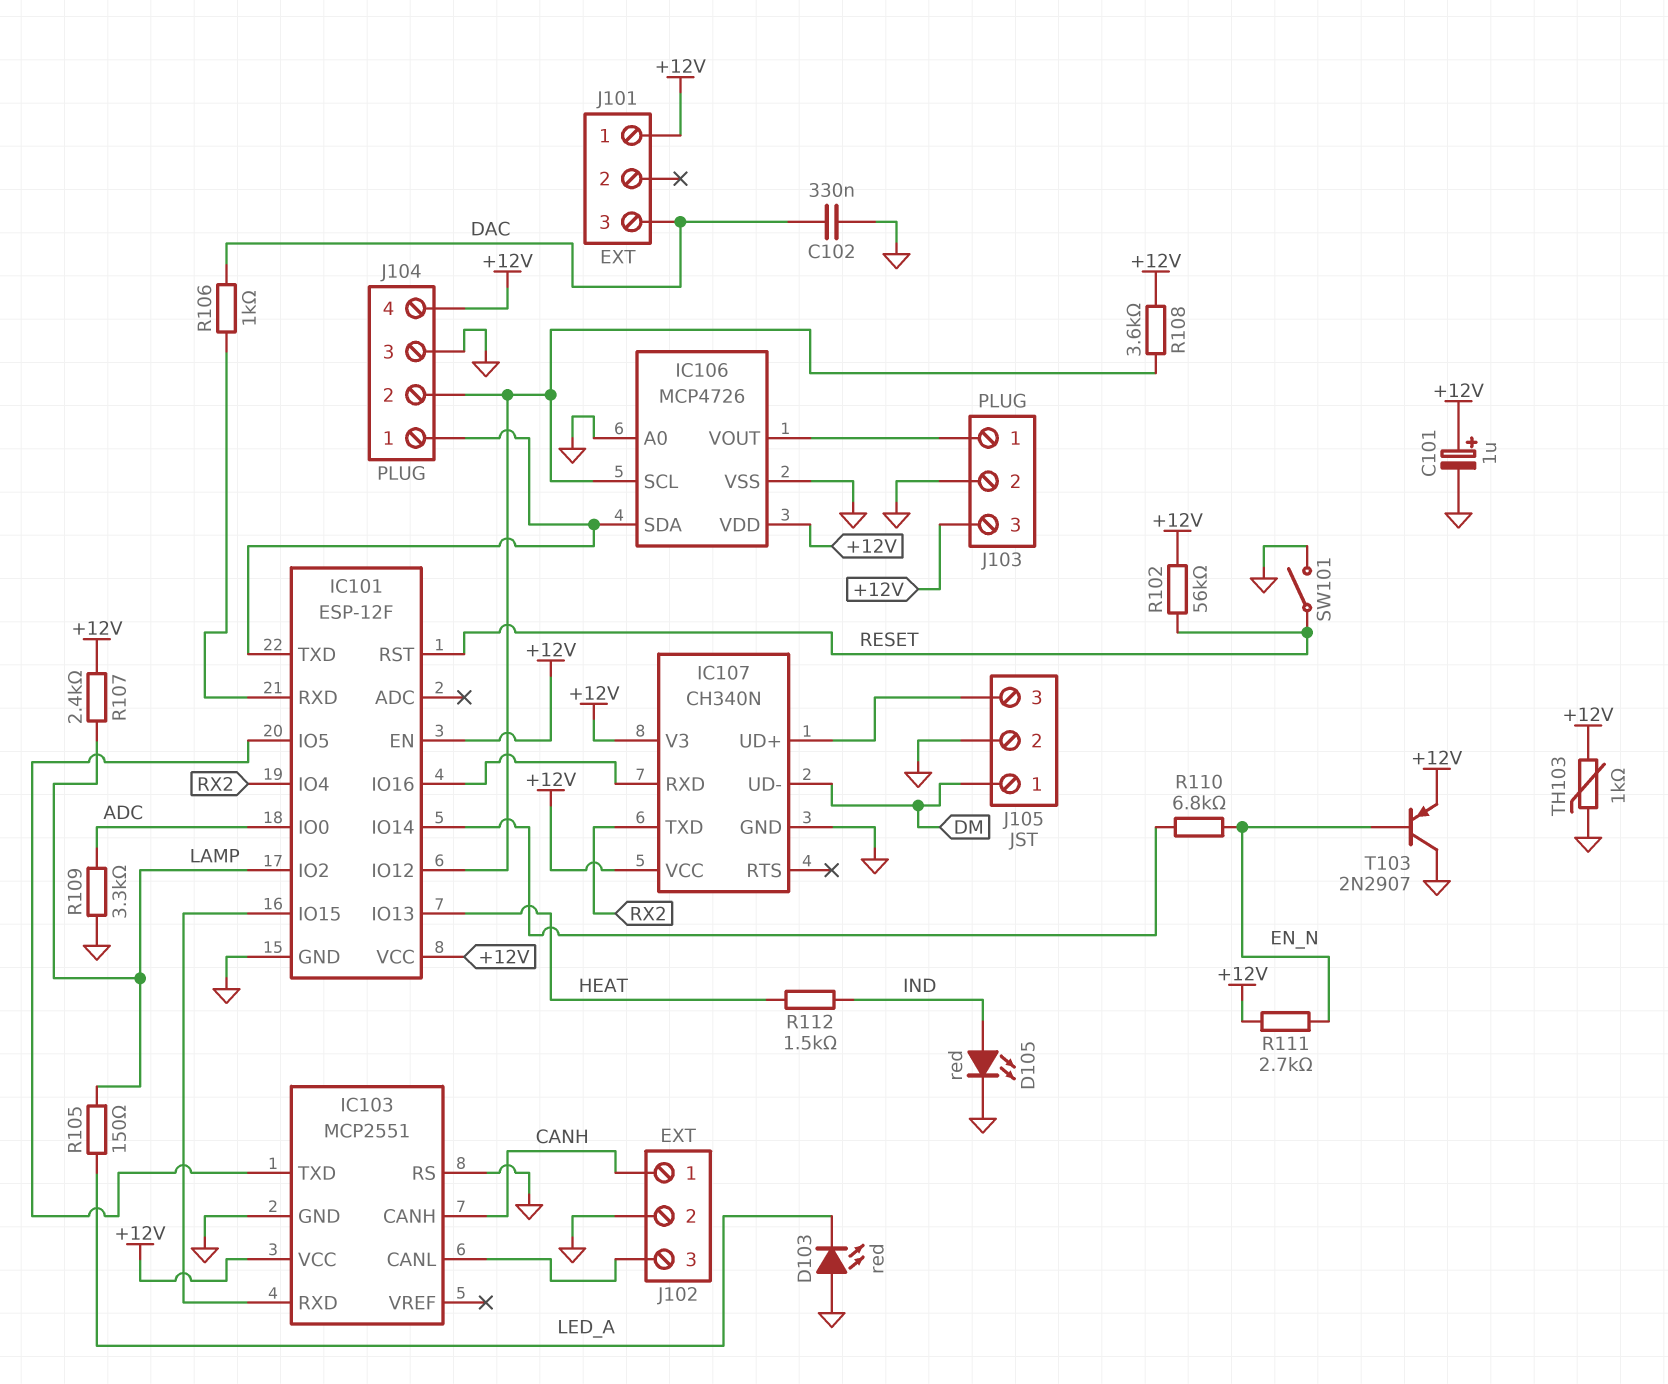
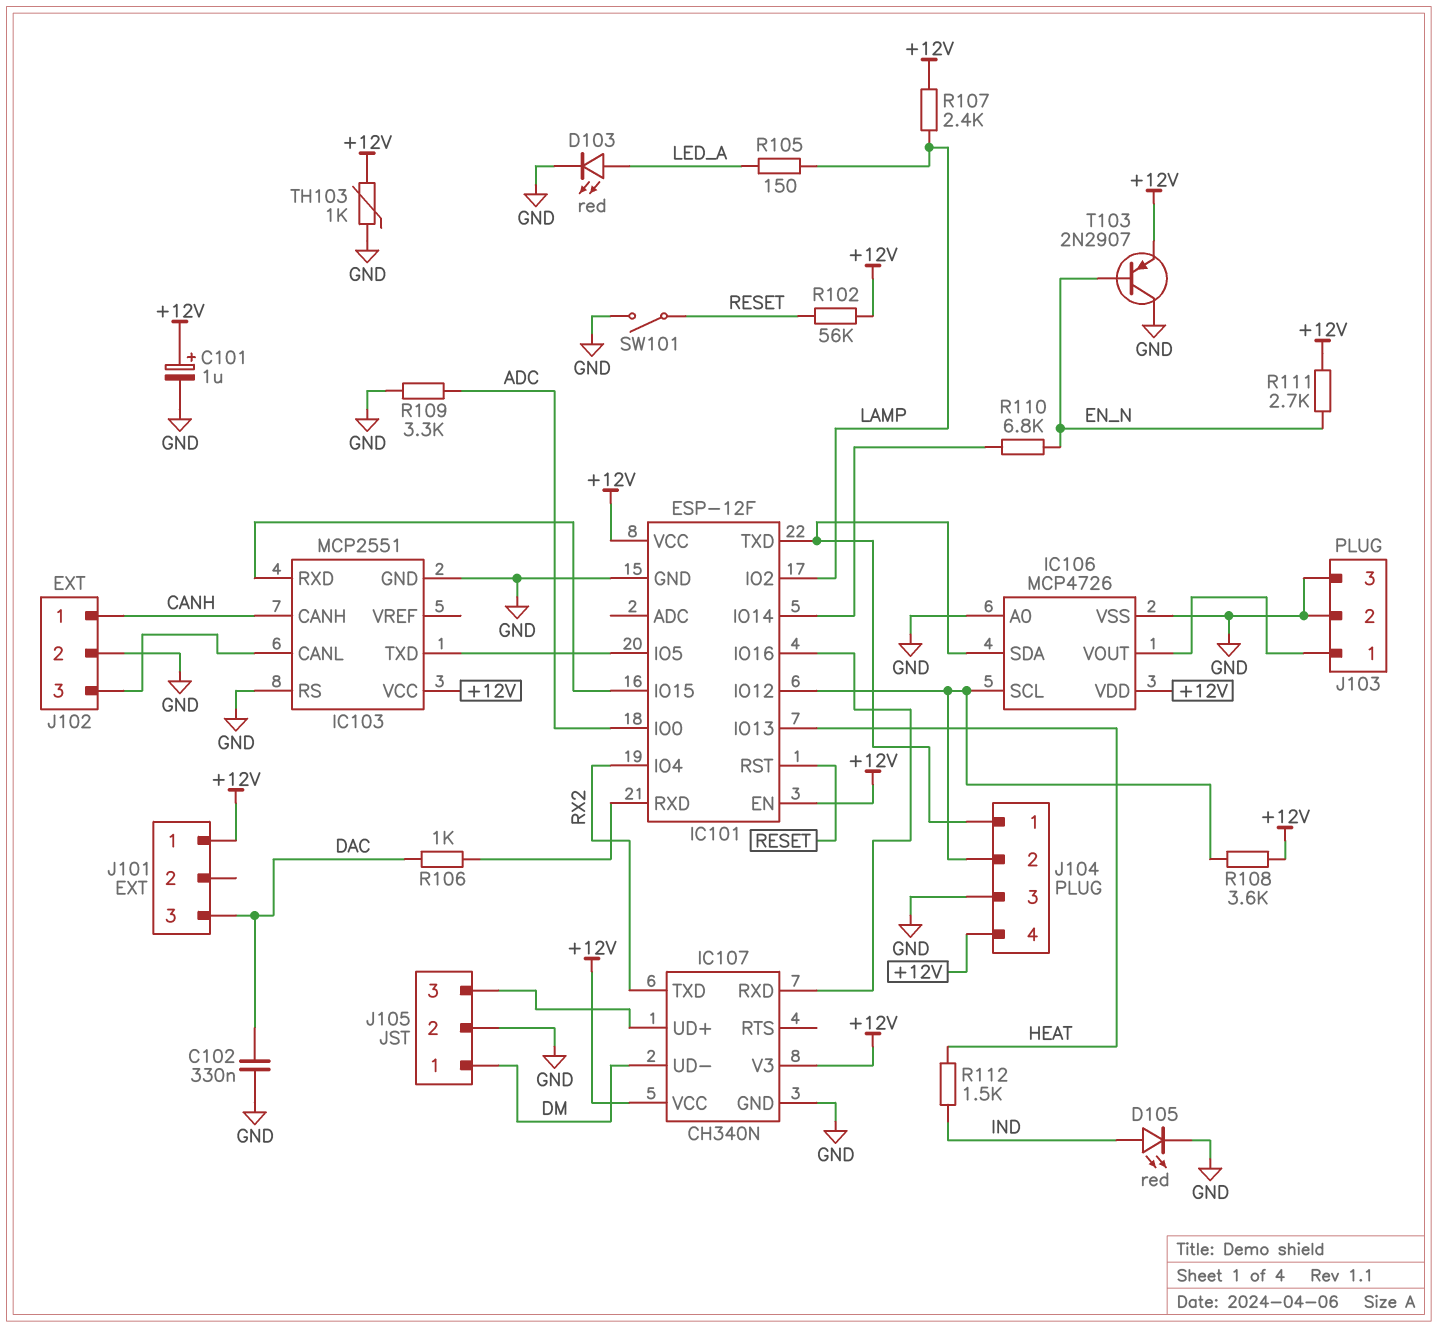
D103: LED red (A GND, K LED_A) -> LED red (A LED_A, K GND)
J103 pin 3: +12V -> GND

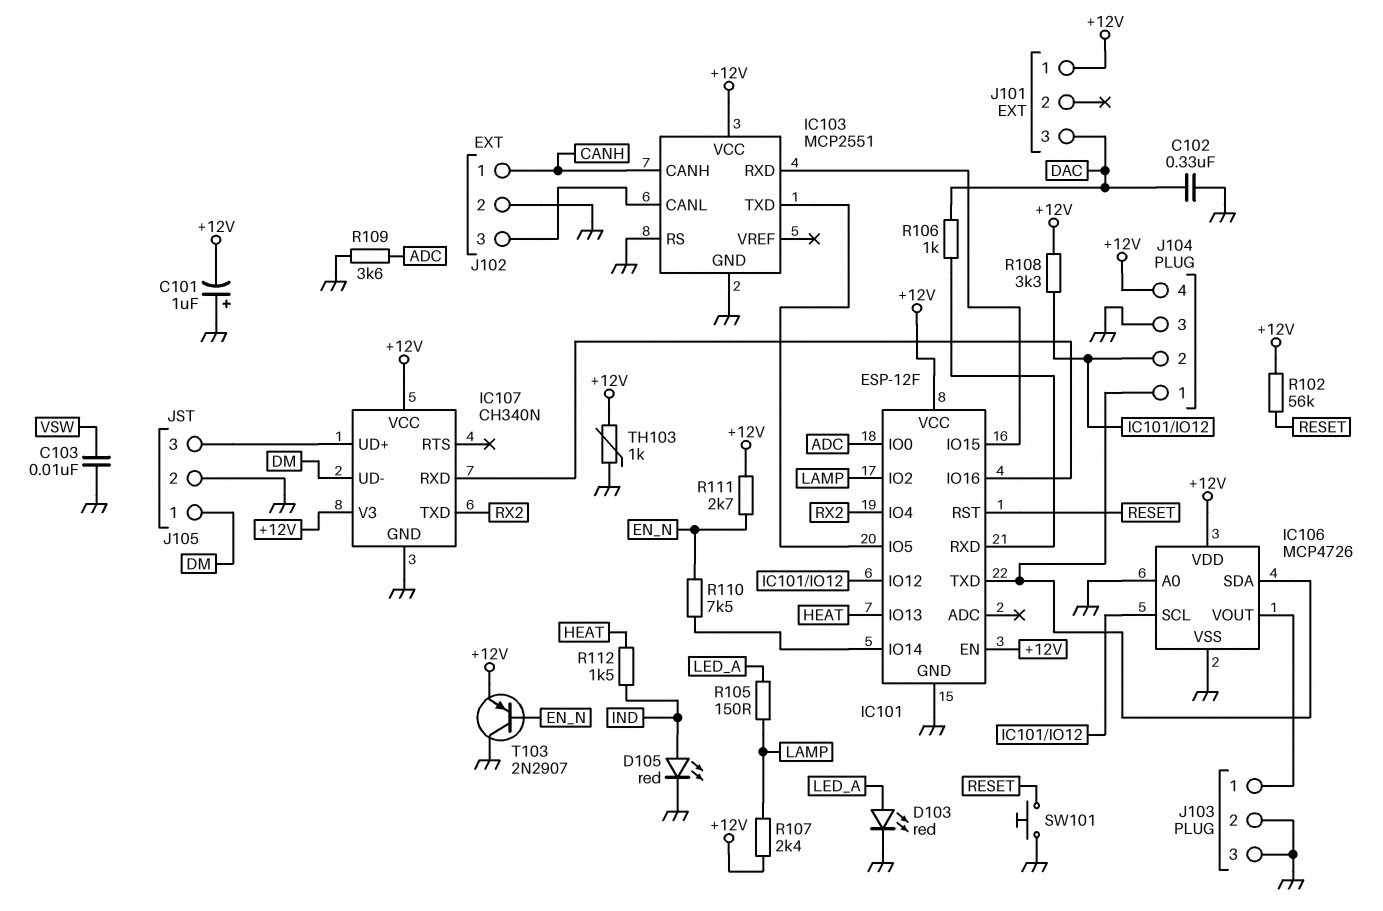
C101: 1uF (plus +12V, minus GND) -> 1uF (plus GND, minus +12V)
C103: none -> 10nF (GND, VSW)
R108: 3.6k (+12V, IC101/IO12) -> 3.3k (+12V, IC101/IO12)
R109: 3.3k (ADC, GND) -> 3.6k (ADC, GND)
R110: 6.8k (EN_N, IC101/IO14) -> 7.5k (EN_N, IC101/IO14)
SW101: switch (GND, RESET) -> button (GND, RESET)

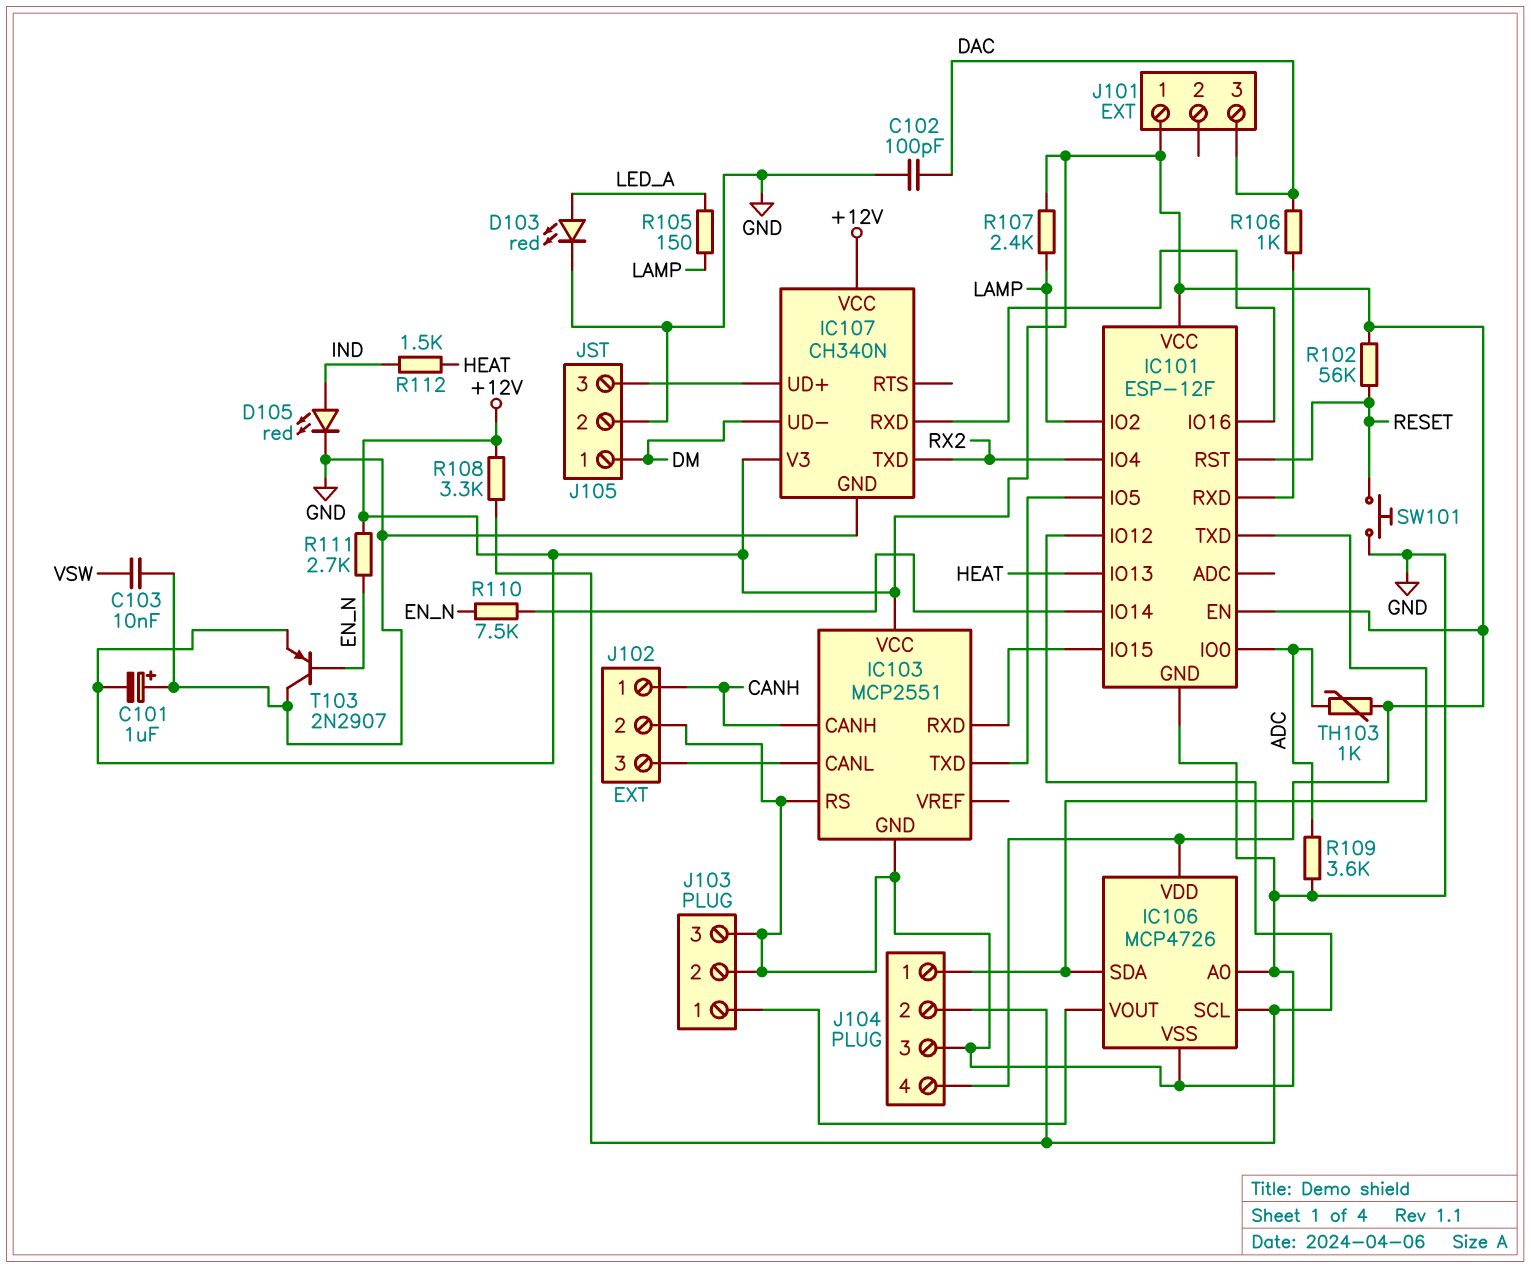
C102: 330nF (DAC, GND) -> 100pF (DAC, GND)
TH103: 1k (+12V, GND) -> 1k (+12V, ADC)

